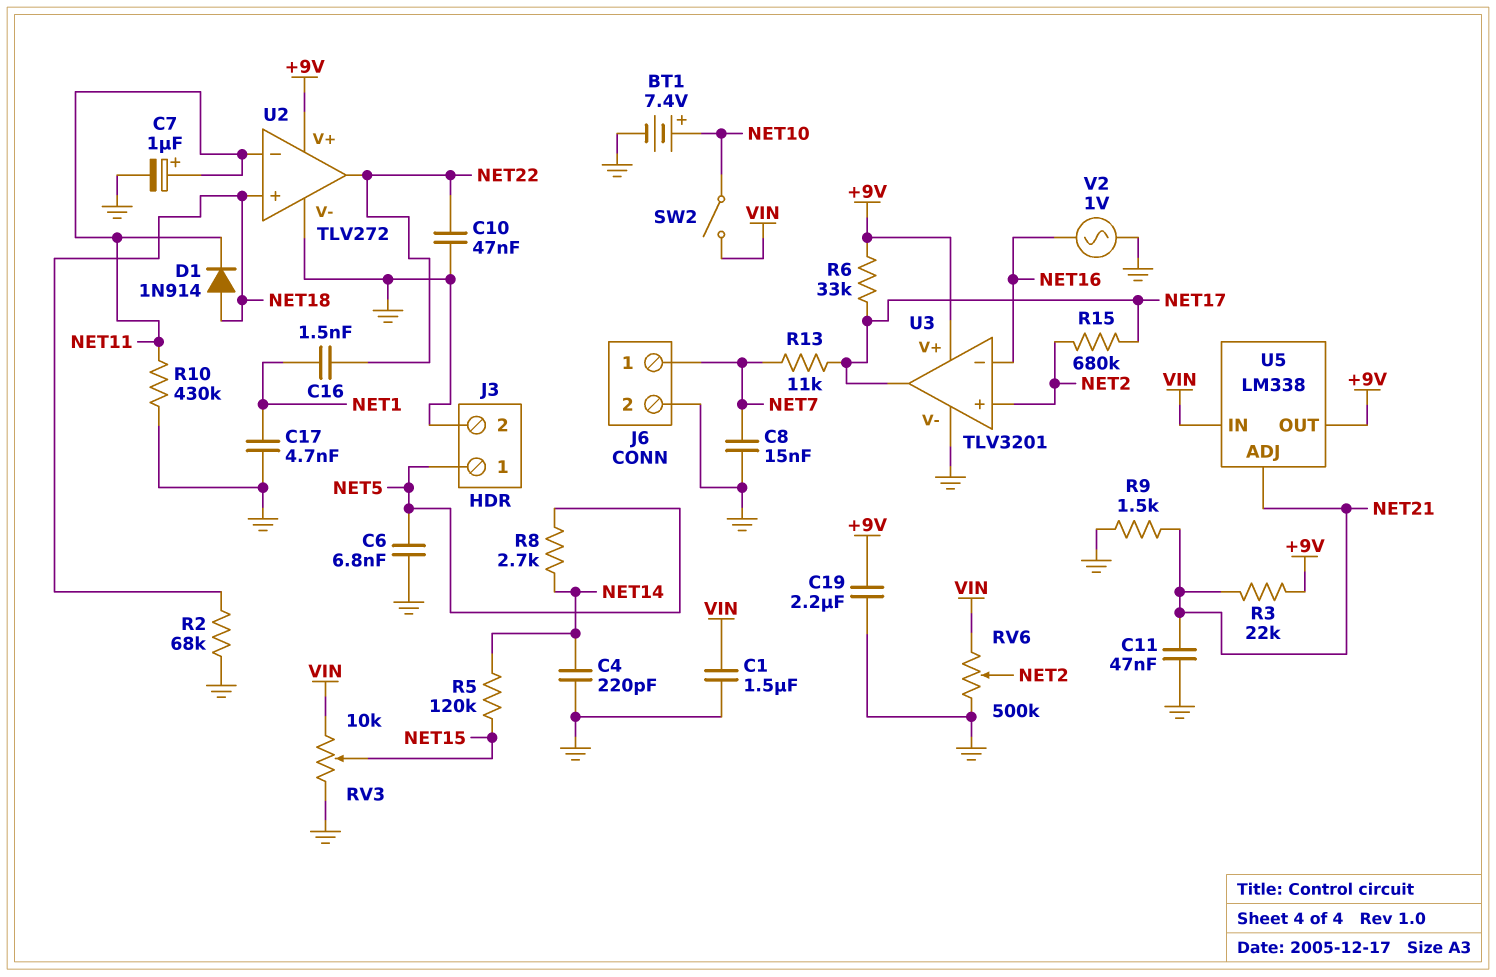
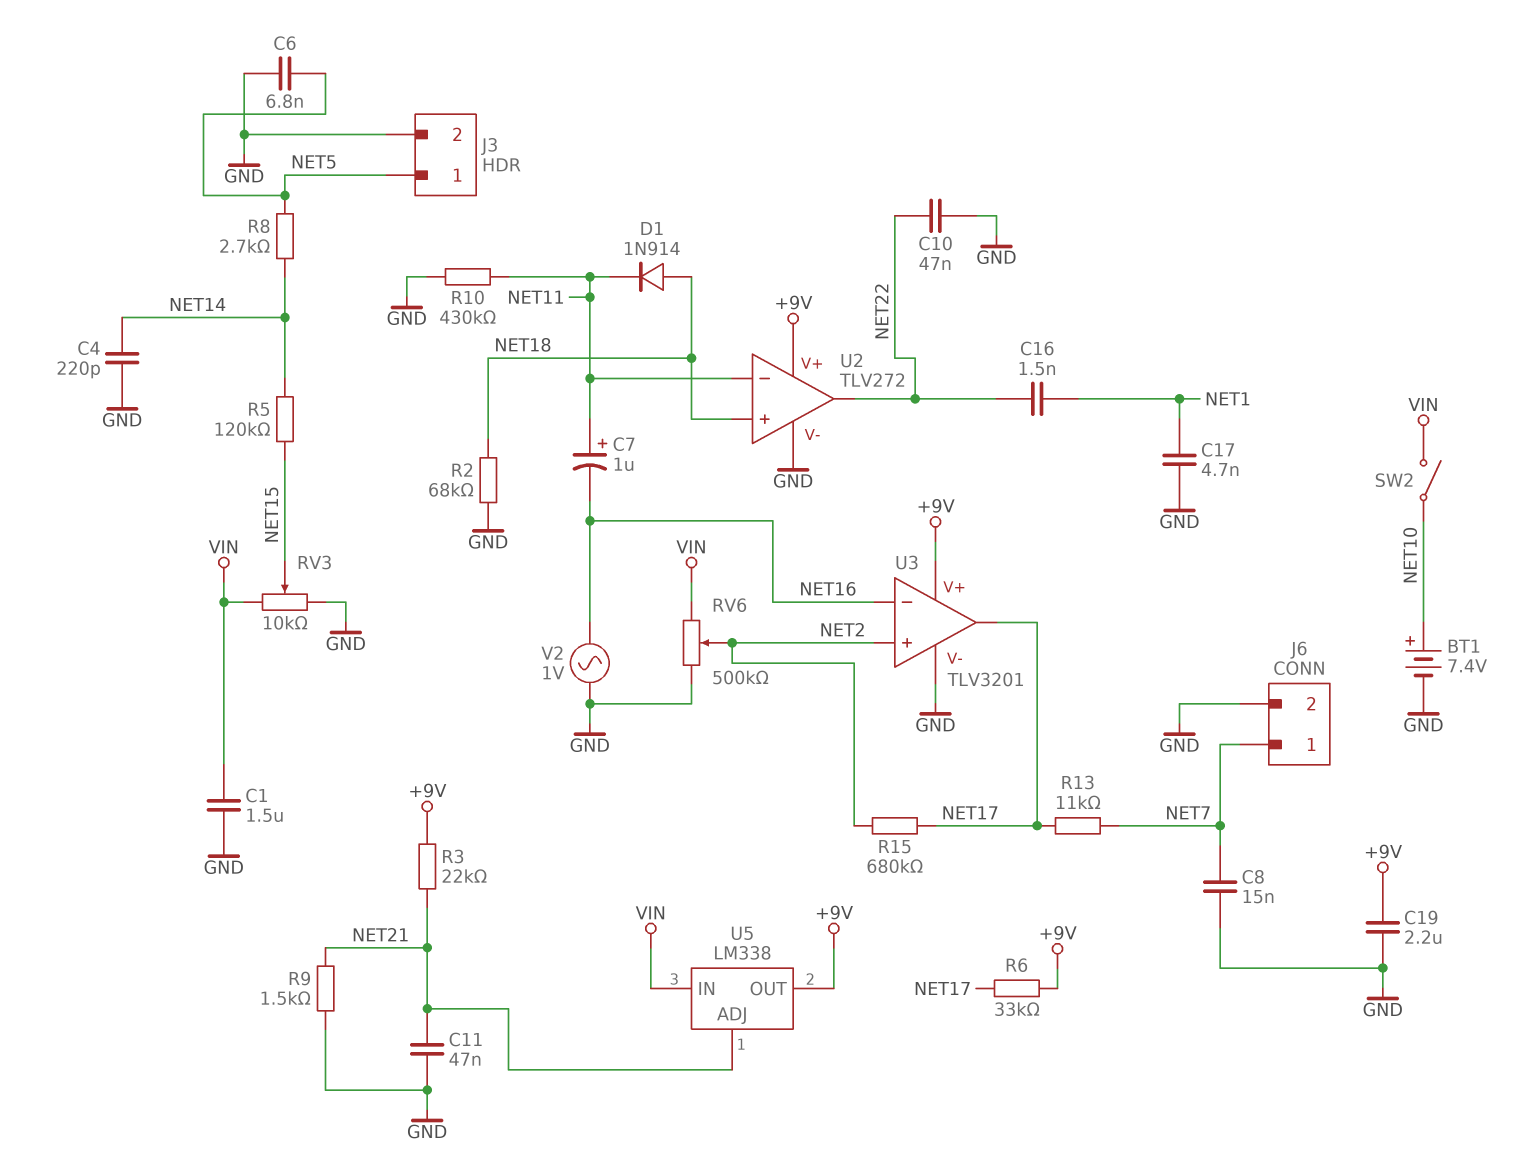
C7: 1uF (plus NET11, minus GND) -> 1uF (plus NET11, minus NET16)

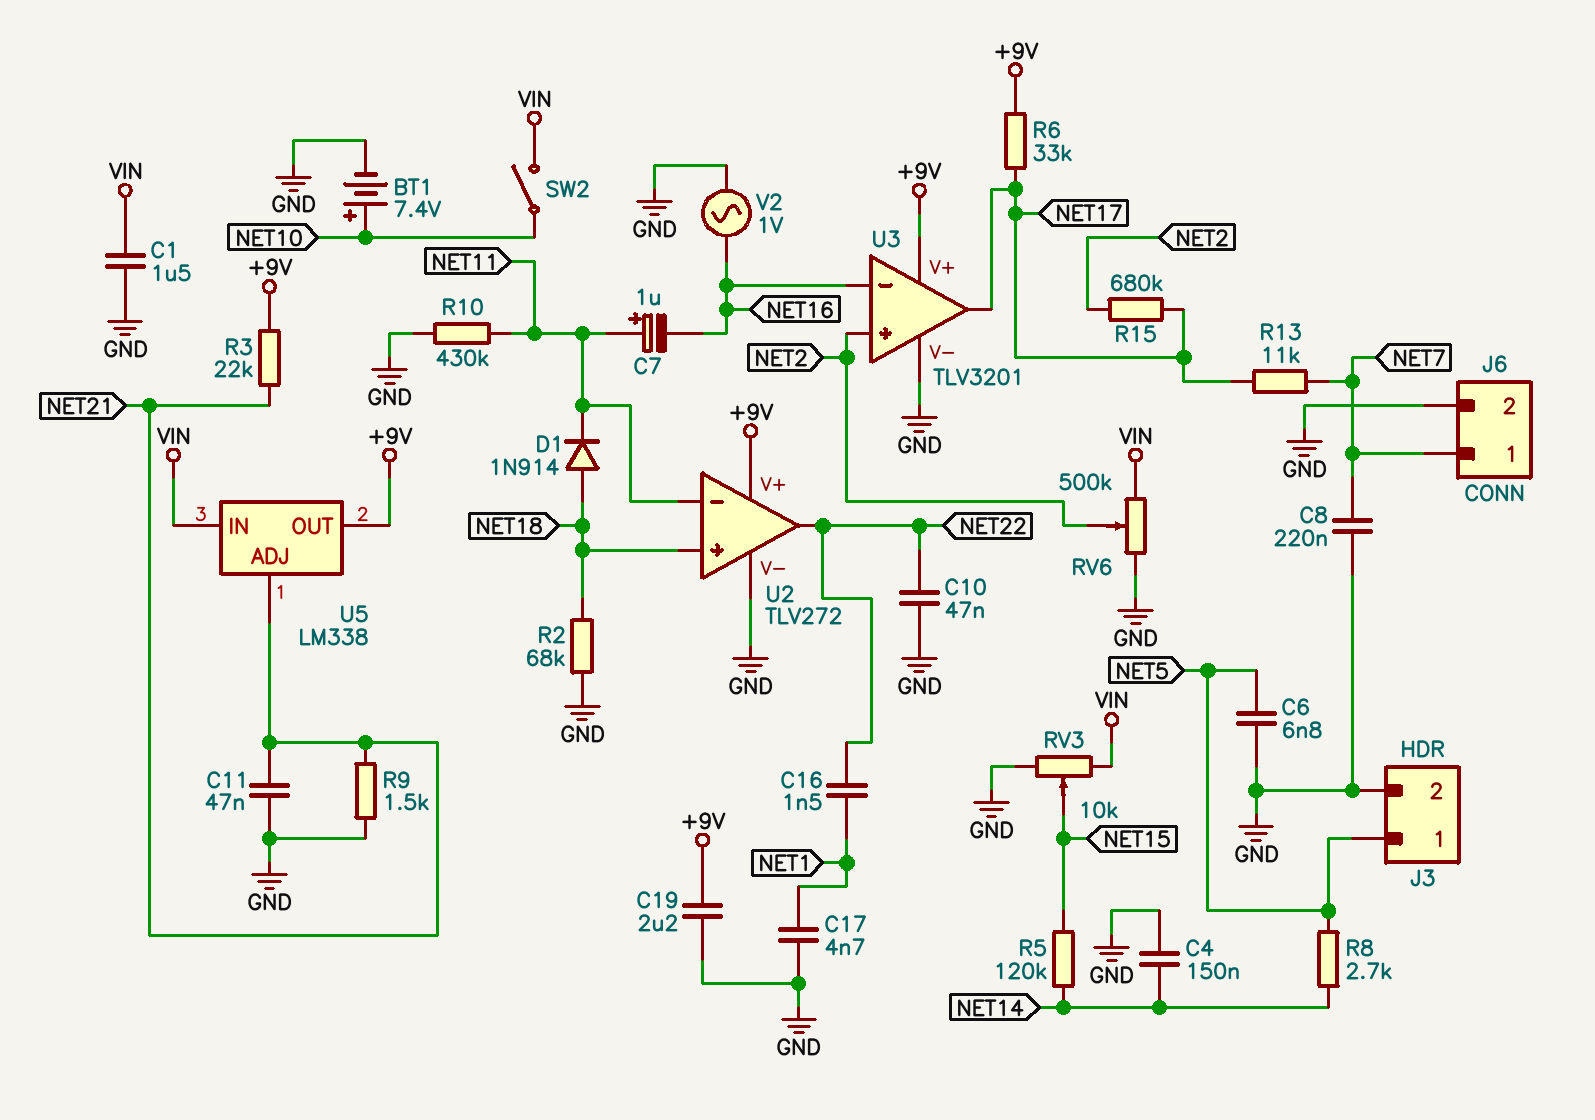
C4: 220pF (GND, NET14) -> 150nF (GND, NET14)
C8: 15nF (GND, NET7) -> 220nF (GND, NET7)

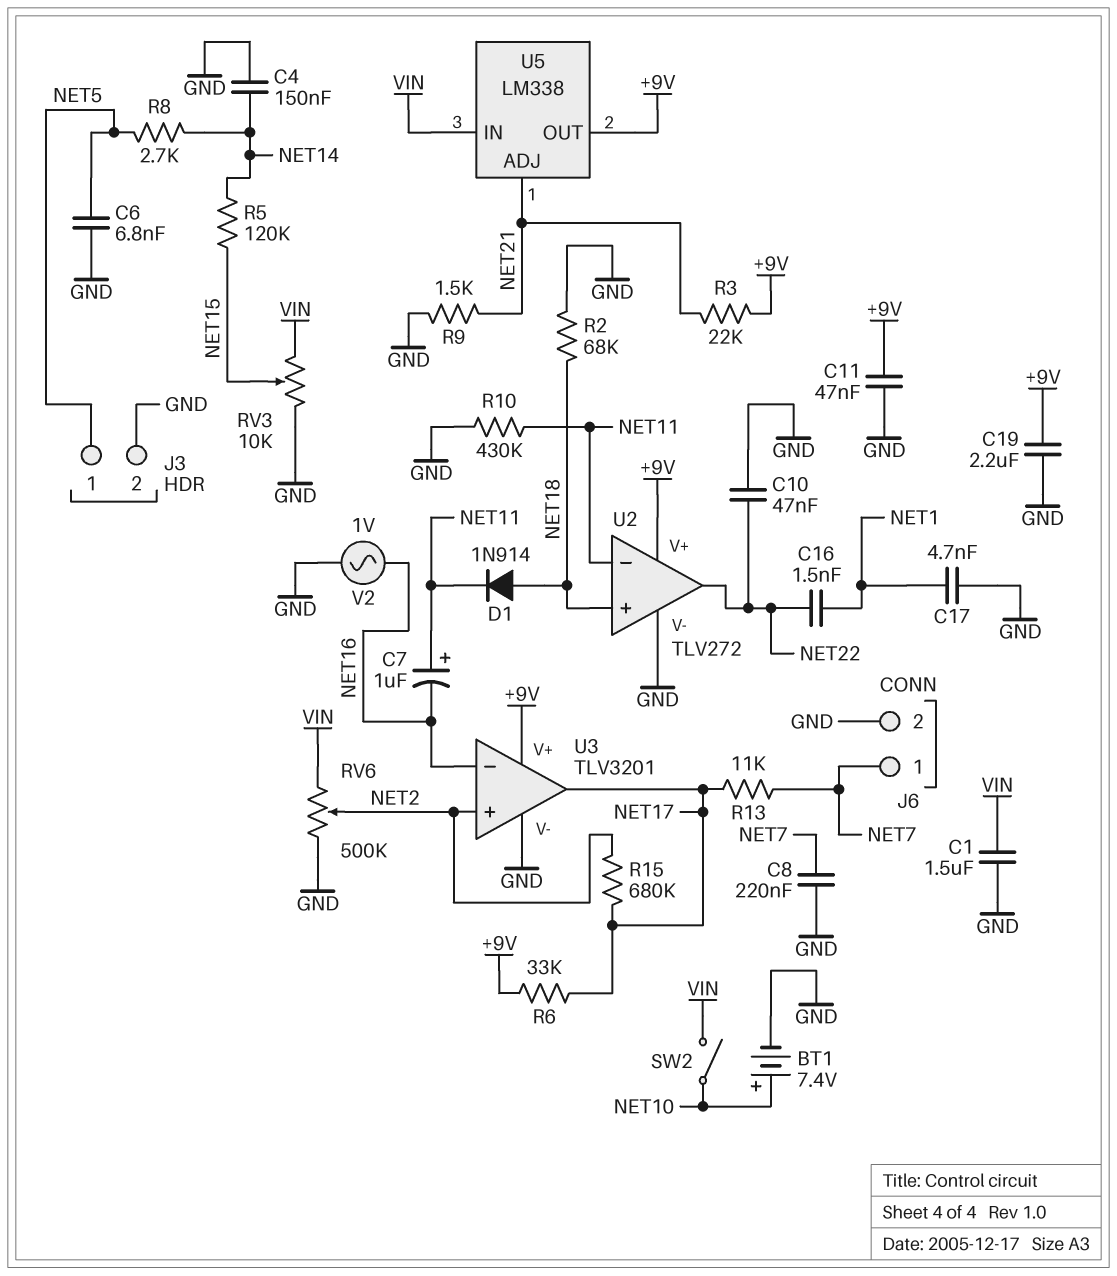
C11: 47nF (GND, NET21) -> 47nF (+9V, GND)

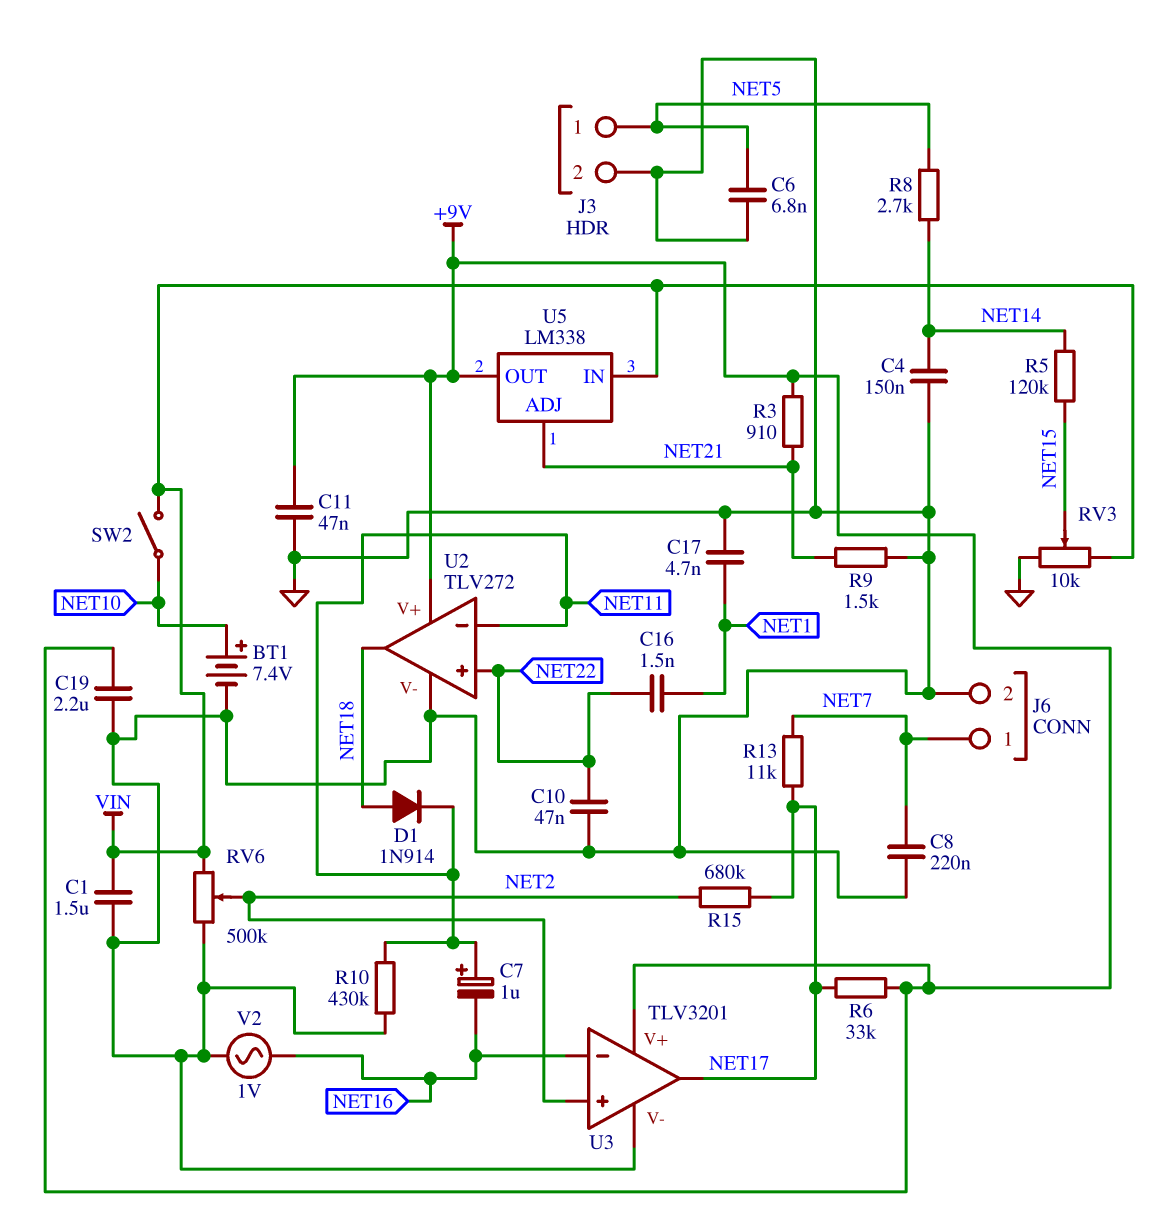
R2: 68k (GND, NET18) -> none
R3: 22k (+9V, NET21) -> 910 (+9V, NET21)
U2 pin in+: NET18 -> NET22
U2 pin out: NET22 -> NET18

